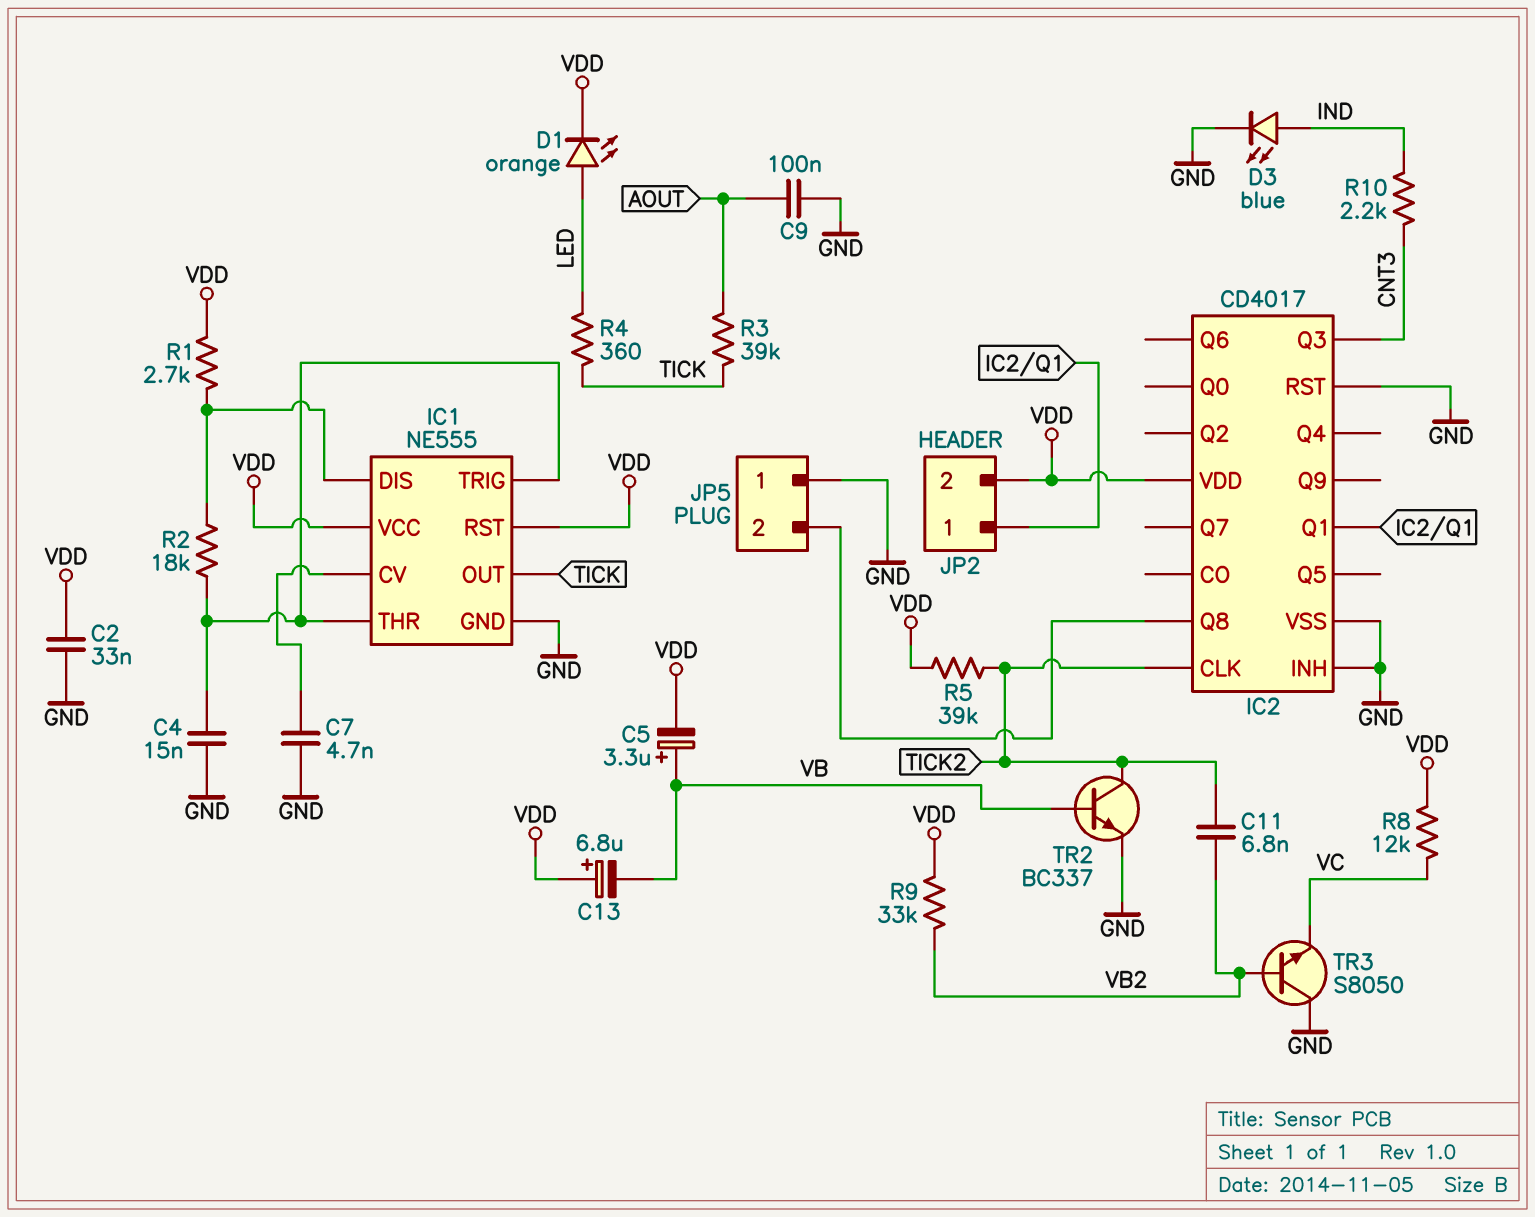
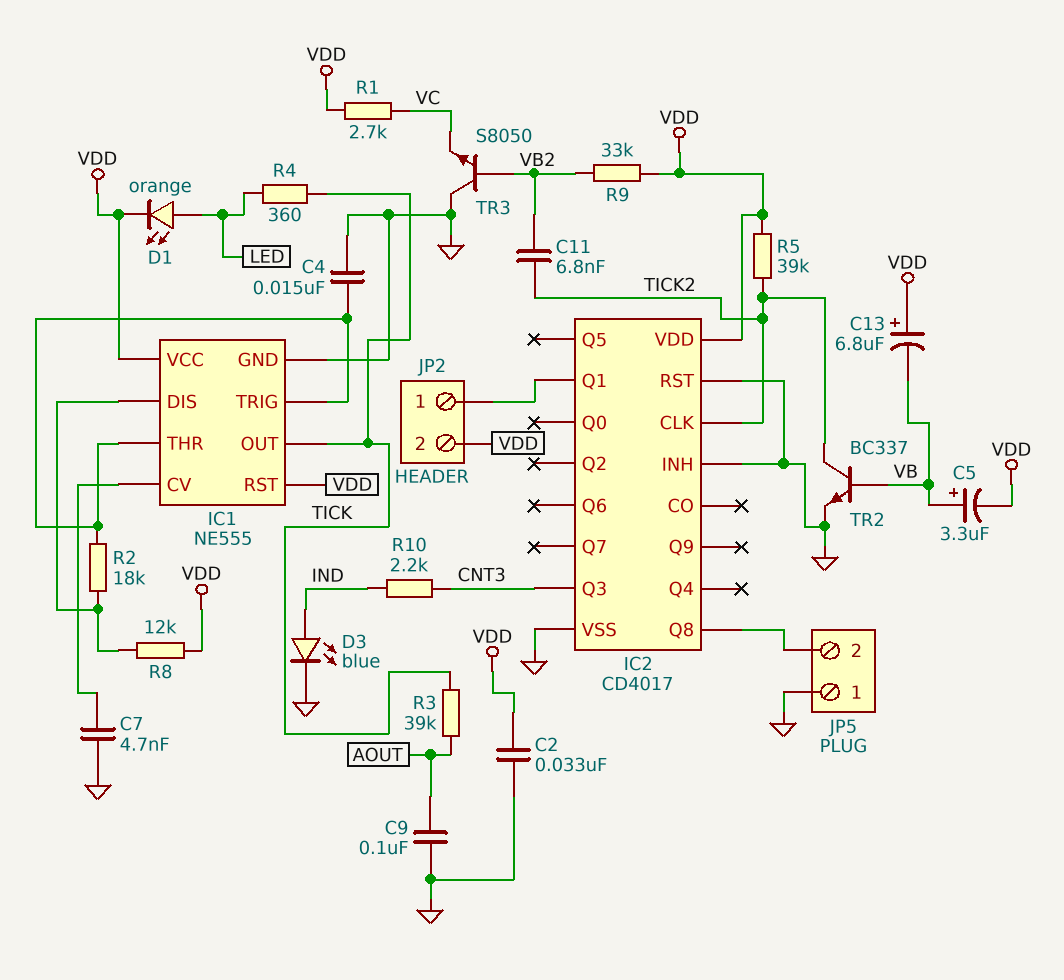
R1: 2.7k (IC1/DIS, VDD) -> 2.7k (VC, VDD)
R8: 12k (VC, VDD) -> 12k (IC1/DIS, VDD)

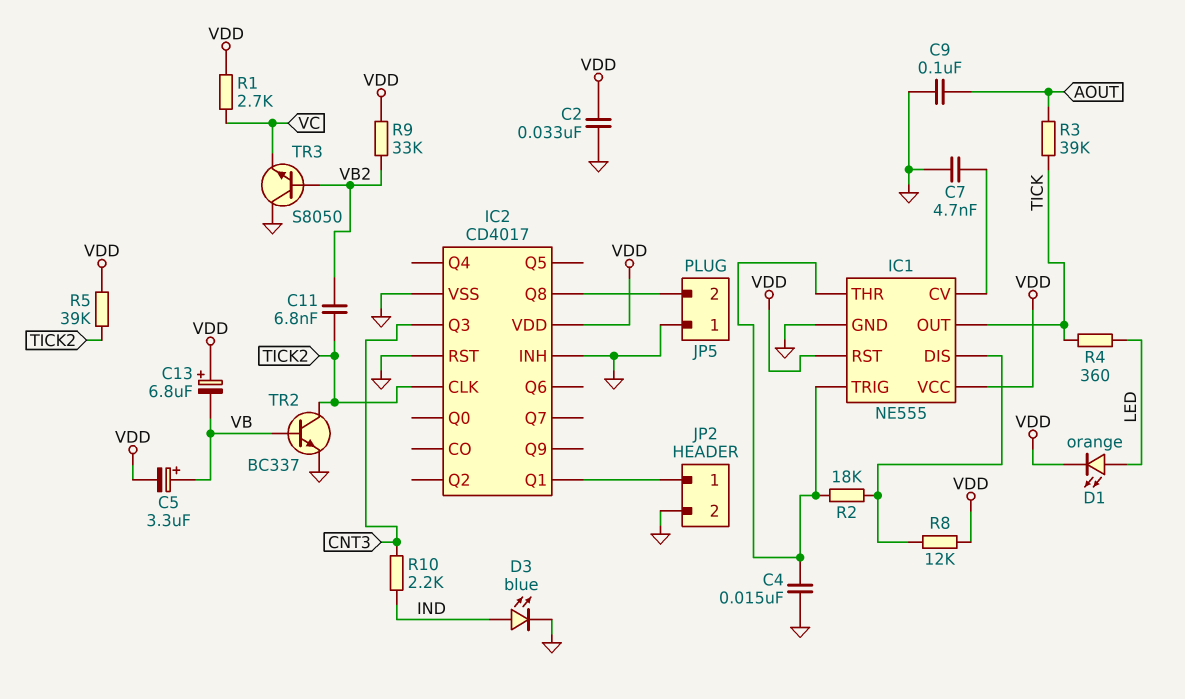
JP2 pin 2: VDD -> GND

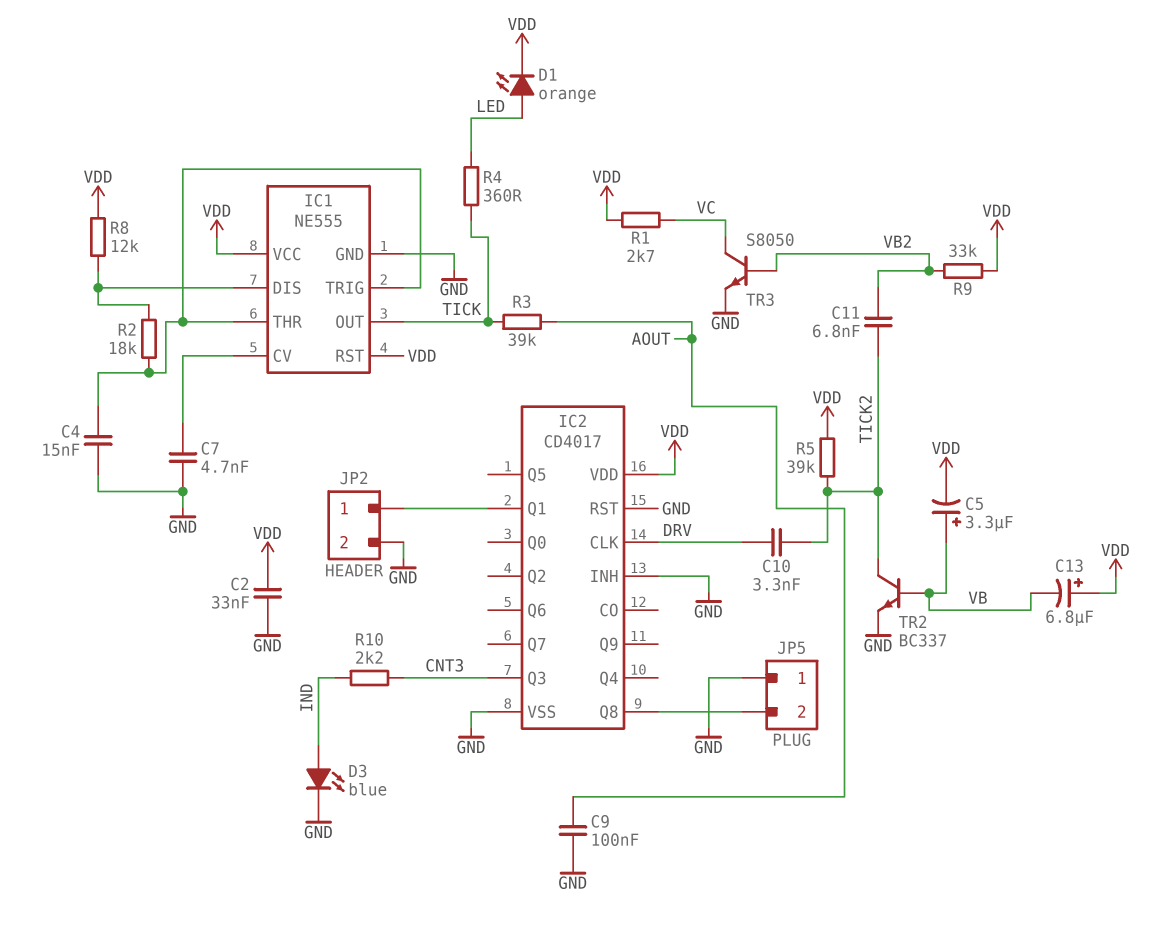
C10: none -> 3.3nF (DRV, TICK2)
IC2 pin CLK: TICK2 -> DRV
TR3: NPN S8050 (B VB2, C GND, E VC) -> NPN S8050 (B VB2, C VC, E GND)

